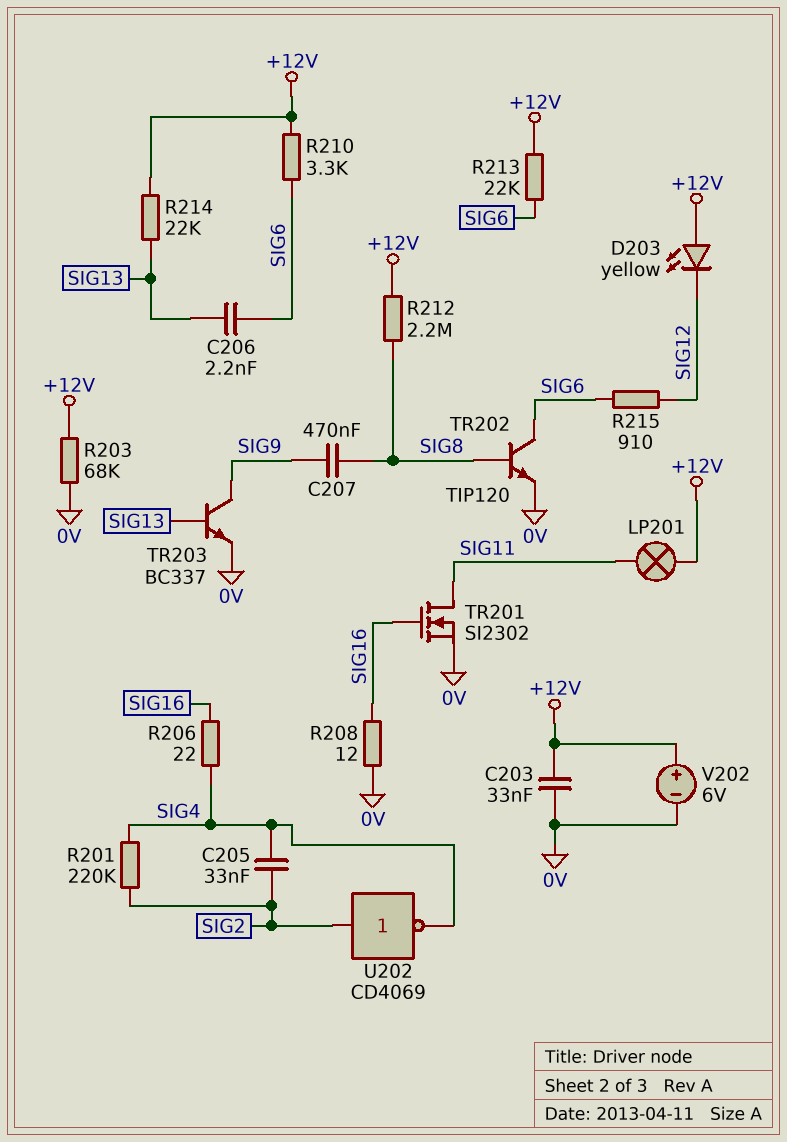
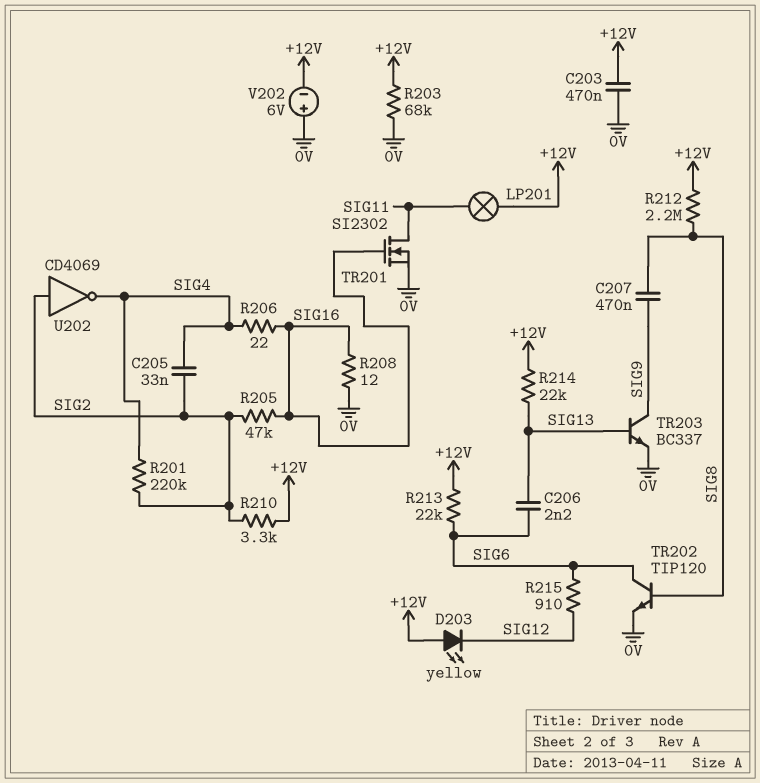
C203: 33nF (+12V, 0V) -> 470nF (+12V, 0V)
R205: none -> 47k (SIG2, SIG16)
R210: 3.3k (+12V, SIG6) -> 3.3k (+12V, SIG2)
V202: 6V (plus +12V, minus 0V) -> 6V (plus 0V, minus +12V)

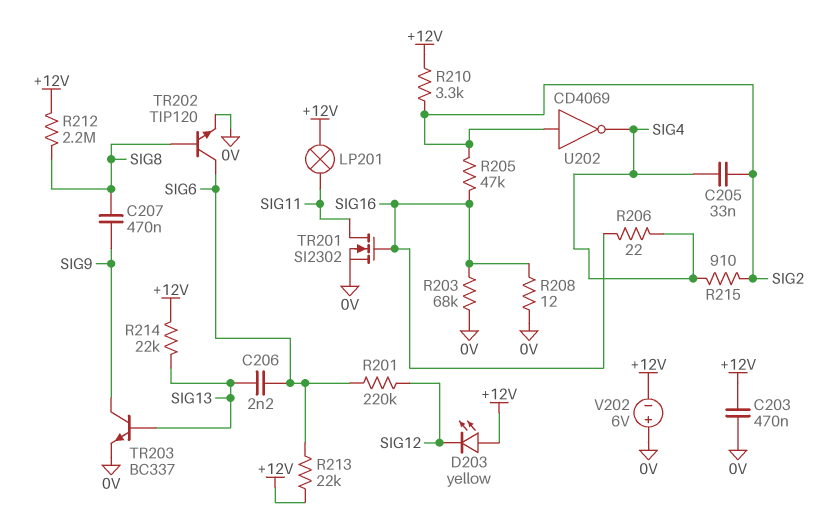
R201: 220k (SIG2, SIG4) -> 220k (SIG6, SIG12)
R203: 68k (+12V, 0V) -> 68k (0V, SIG16)
R215: 910 (SIG6, SIG12) -> 910 (SIG2, SIG4)

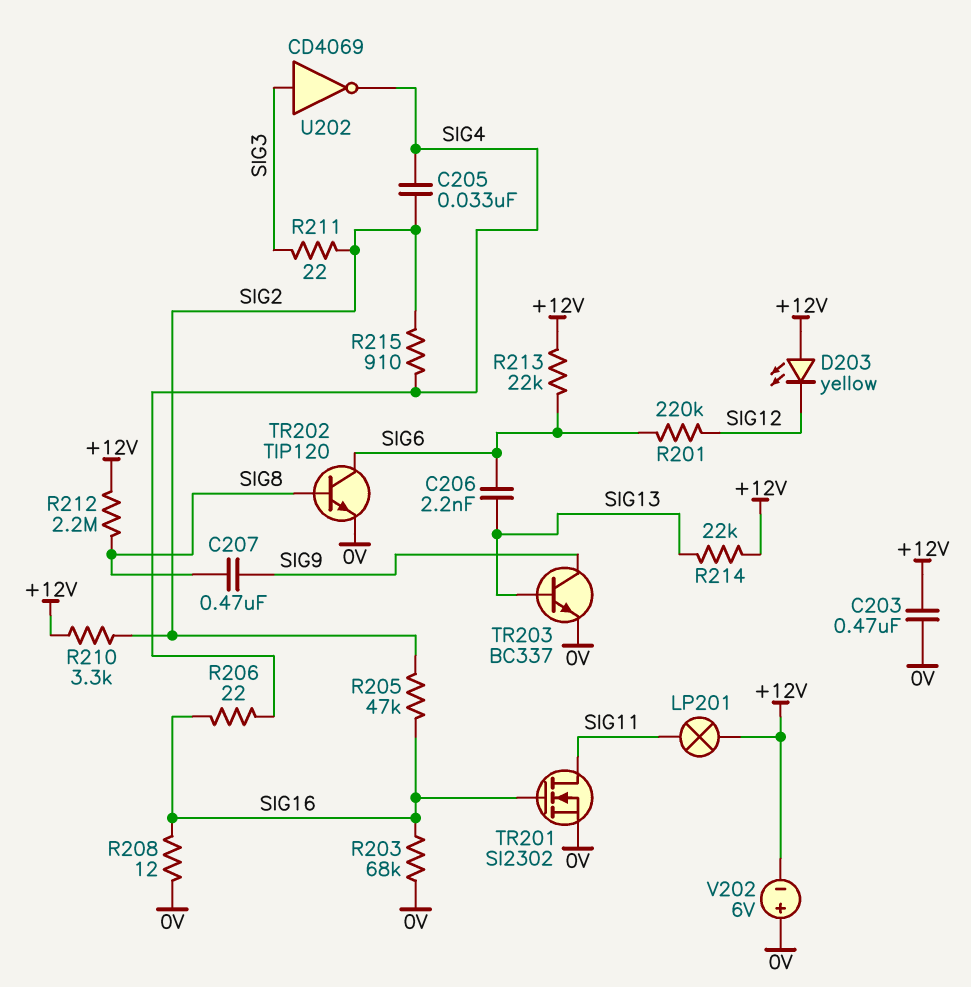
R211: none -> 22 (SIG2, SIG3)
U202: NOT CD4069 (in SIG2, out SIG4) -> NOT CD4069 (in SIG3, out SIG4)

